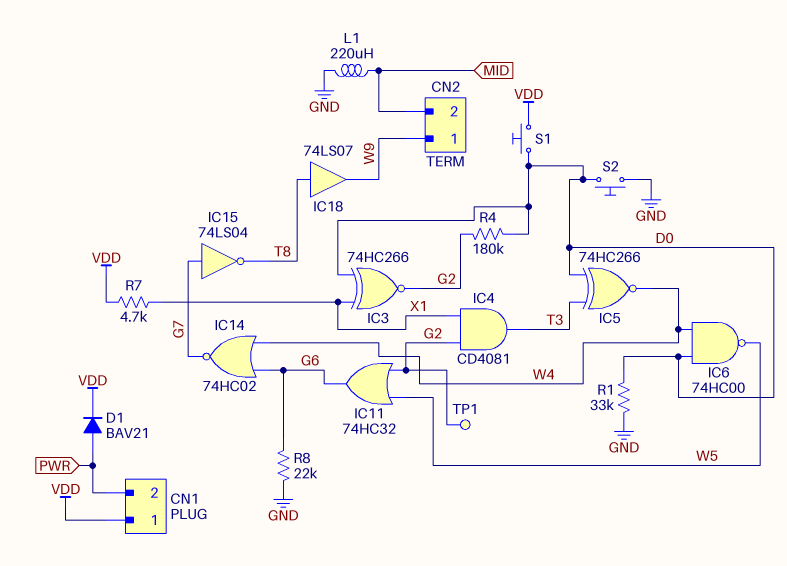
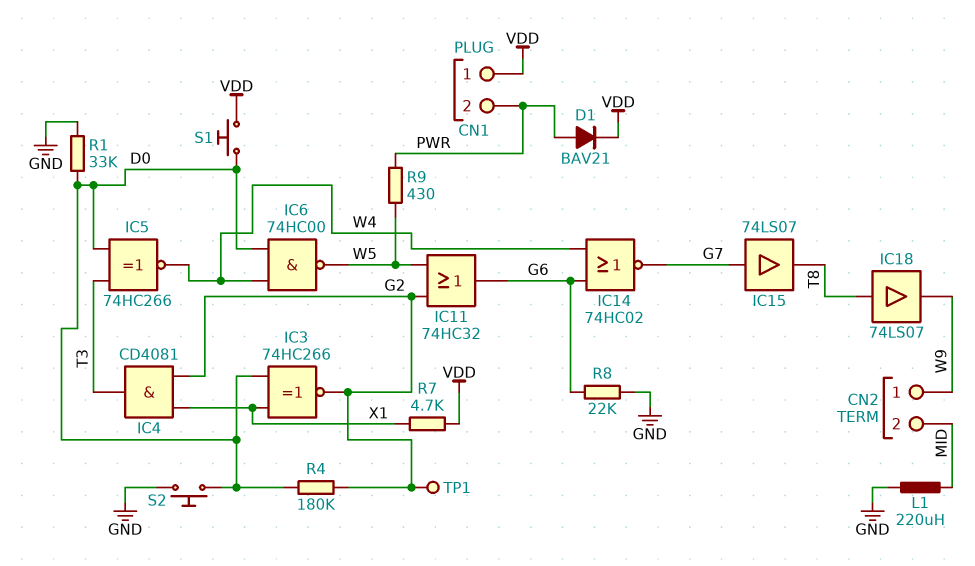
IC15: NOT 74LS04 (in G7, out T8) -> buffer 74LS07 (in G7, out T8)
R9: none -> 430 (PWR, W5)

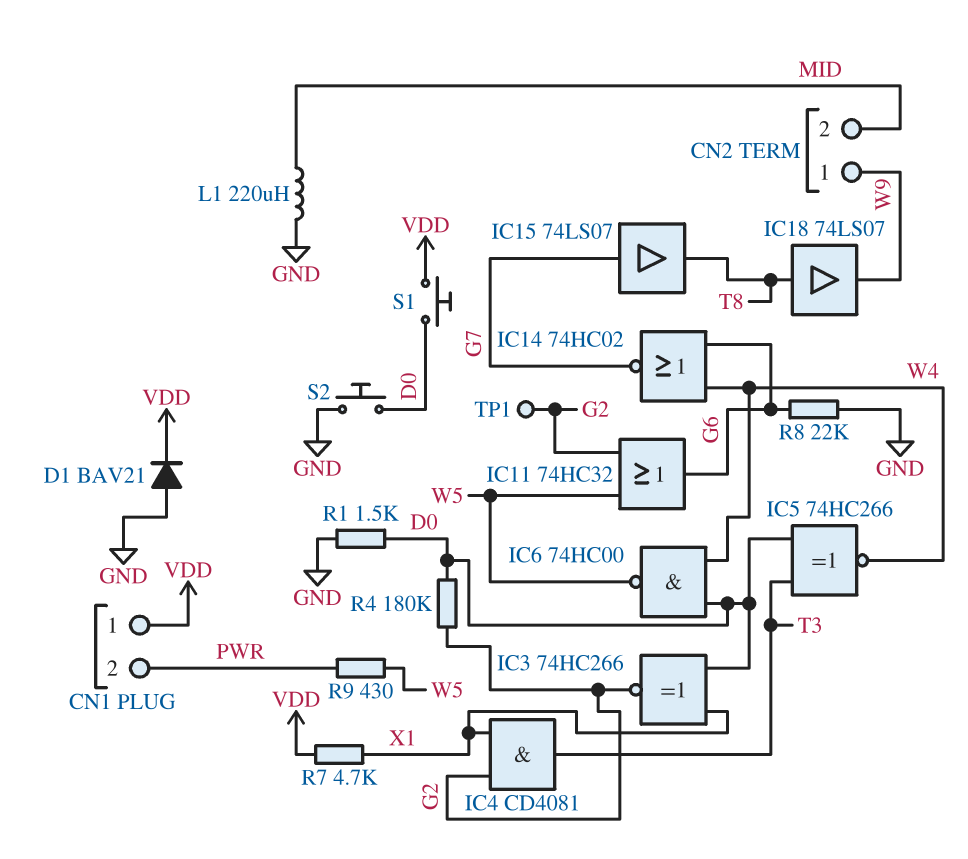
D1: diode BAV21 (A PWR, K VDD) -> diode BAV21 (A GND, K VDD)
R1: 33k (D0, GND) -> 1.5k (D0, GND)

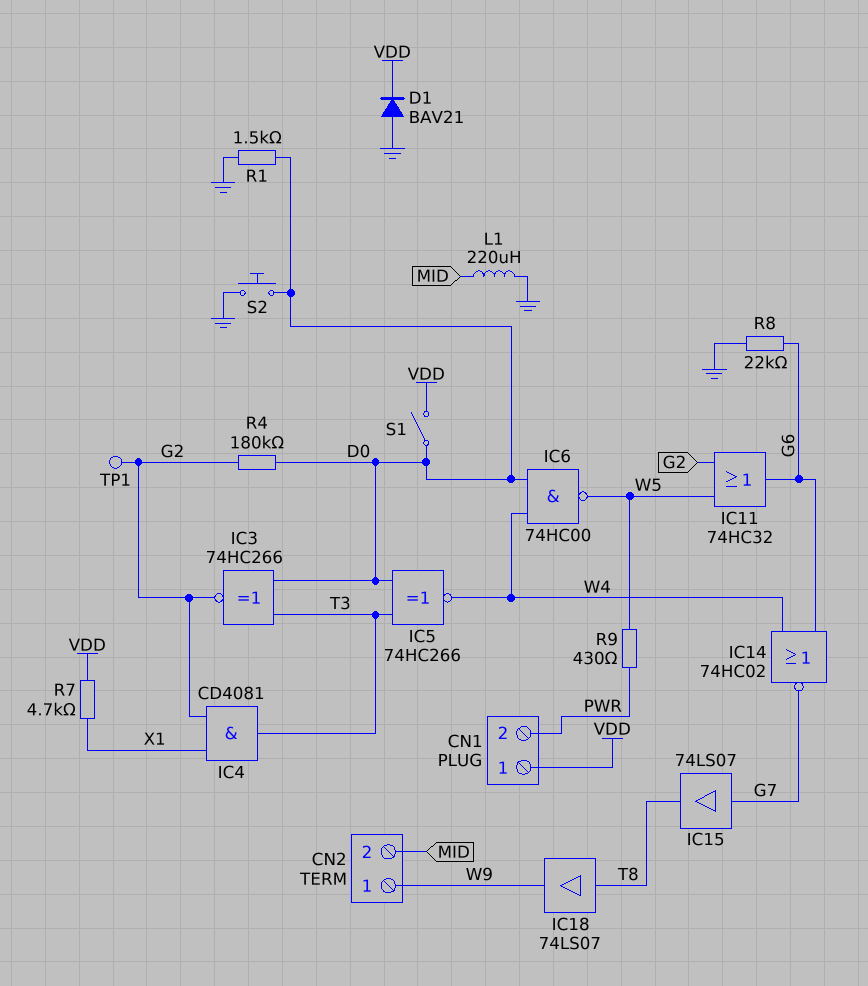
IC3: XNOR 74HC266 (in D0, in X1, out G2) -> XNOR 74HC266 (in D0, in T3, out G2)
S1: button (D0, VDD) -> switch (D0, VDD)

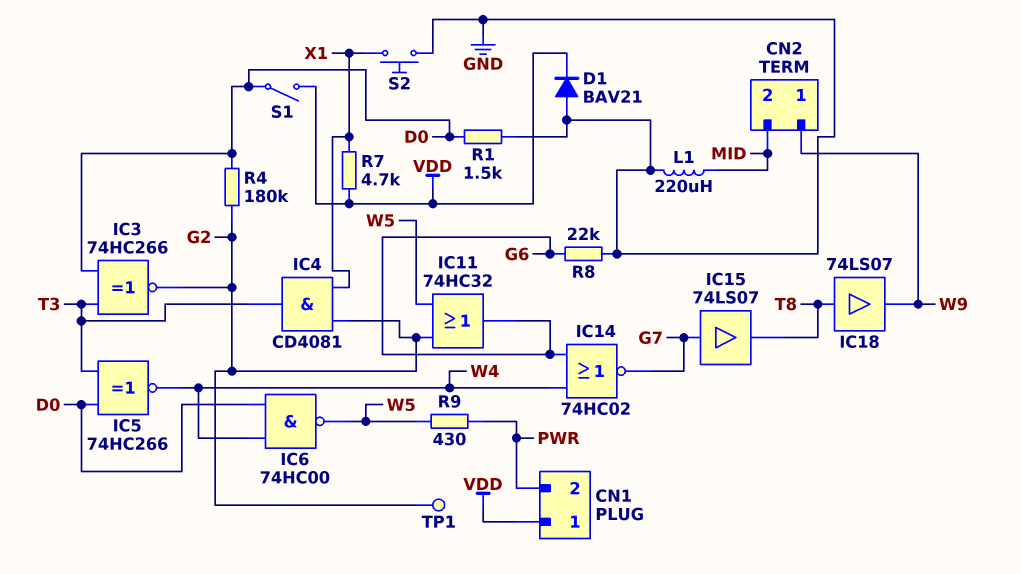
S2: button (D0, GND) -> button (GND, X1)

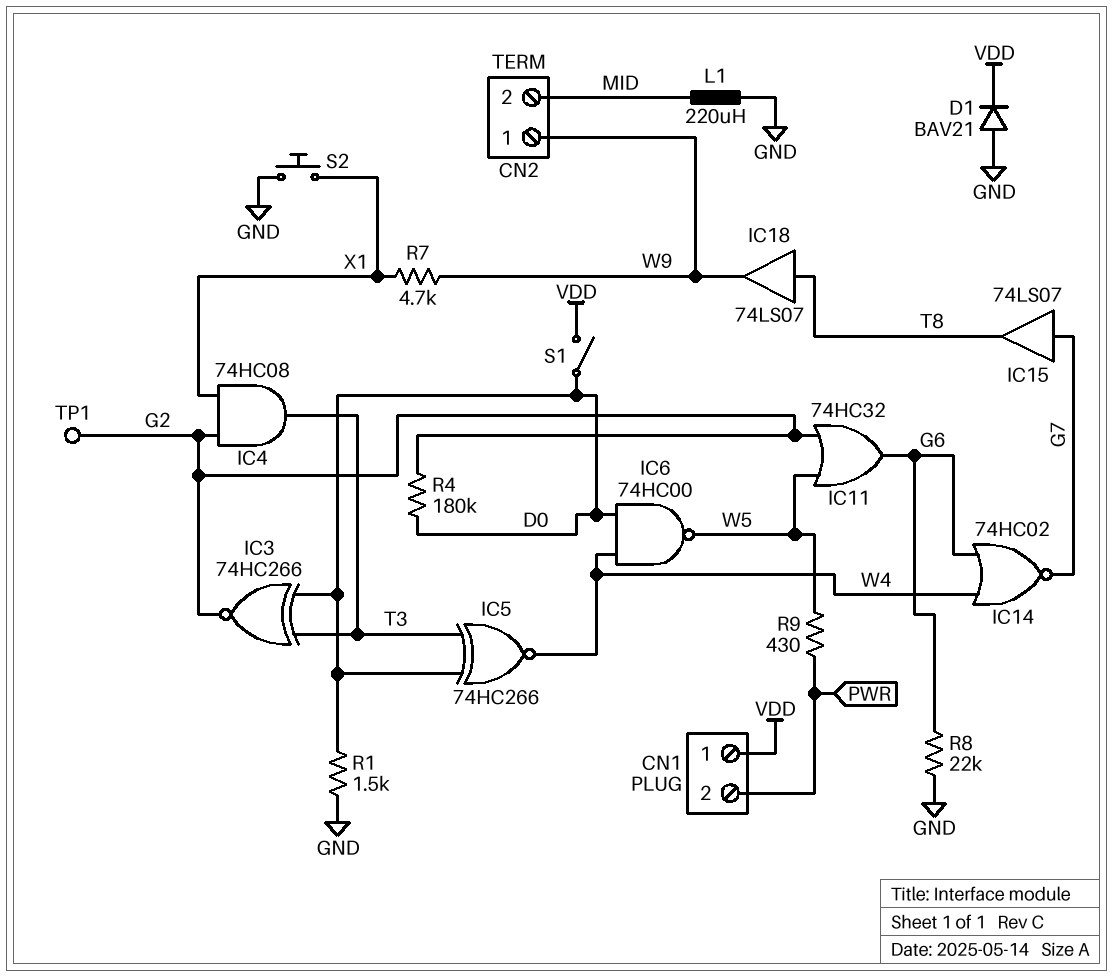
IC4: AND CD4081 (in G2, in X1, out T3) -> AND 74HC08 (in G2, in X1, out T3)
R7: 4.7k (VDD, X1) -> 4.7k (W9, X1)

